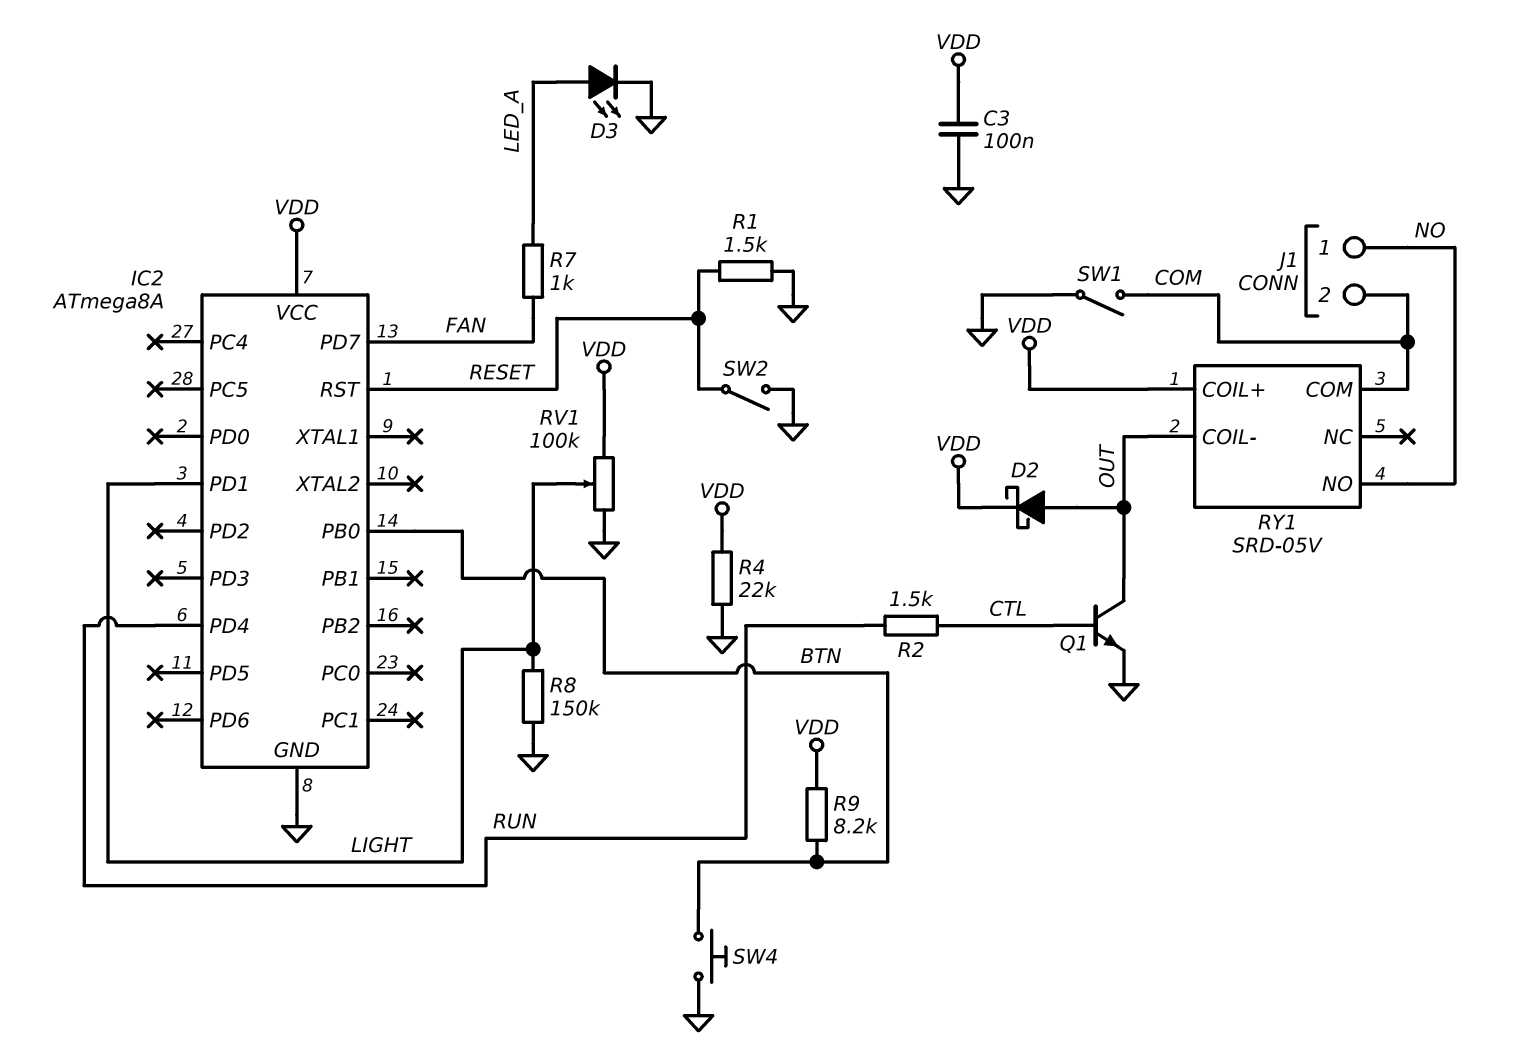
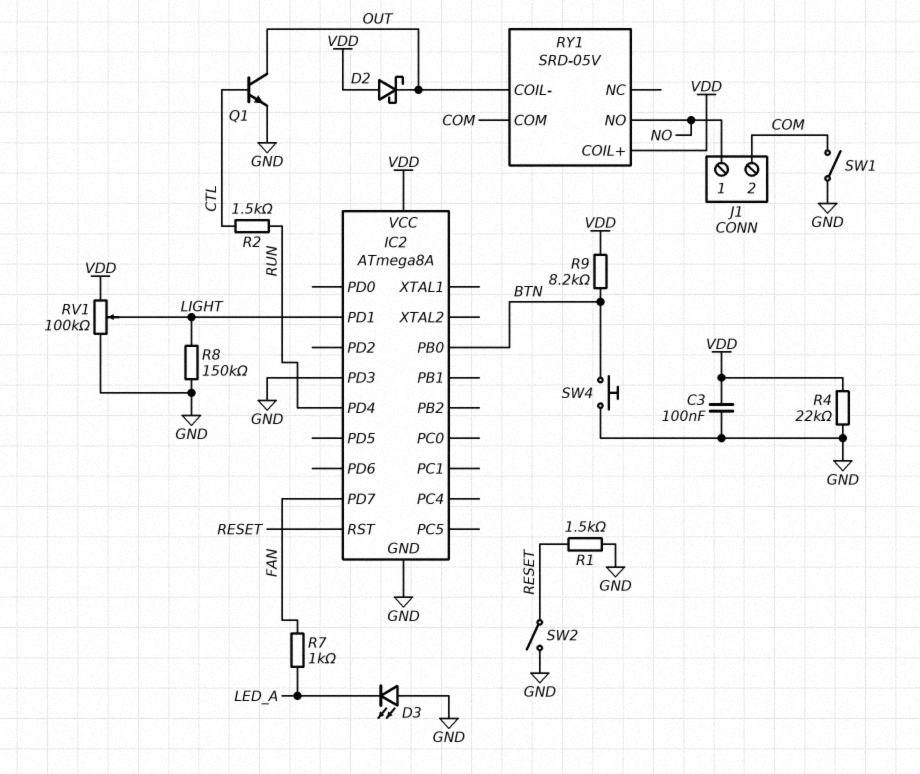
D2: schottky (A OUT, K VDD) -> schottky (A VDD, K OUT)
D3: LED (A LED_A, K GND) -> LED (A GND, K LED_A)
IC2 pin PD3: none -> GND

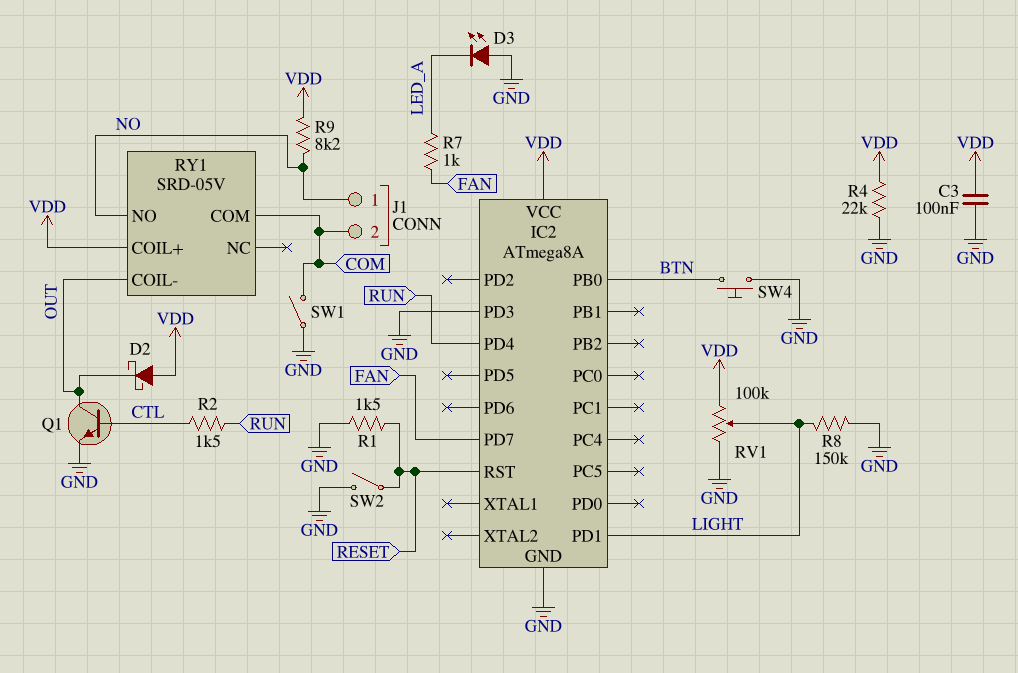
R9: 8.2k (BTN, VDD) -> 8.2k (NO, VDD)

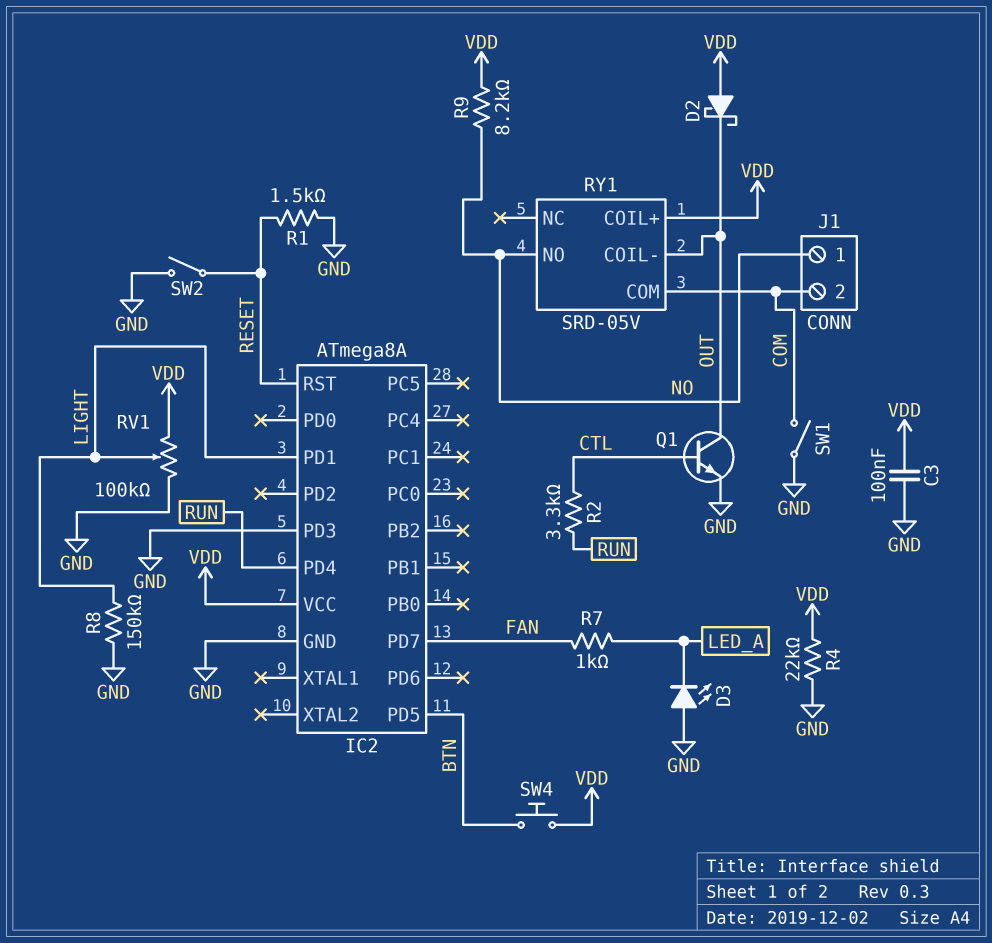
IC2 pin PB0: BTN -> none
IC2 pin PD5: none -> BTN
R2: 1.5k (CTL, RUN) -> 3.3k (CTL, RUN)
SW4: button (BTN, GND) -> button (BTN, VDD)

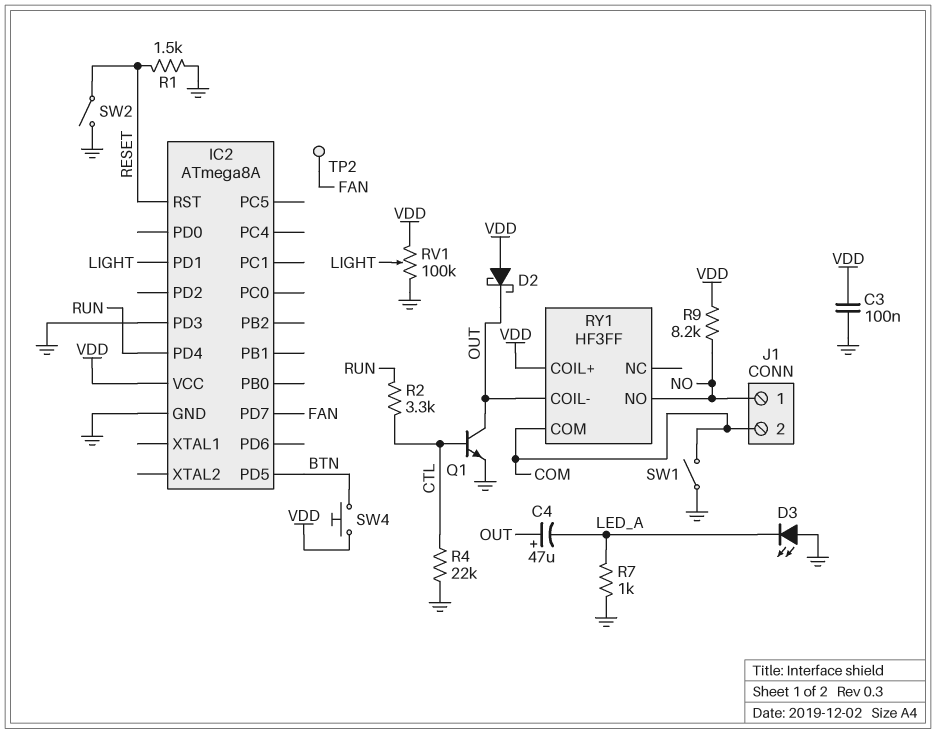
C4: none -> 47uF (plus OUT, minus LED_A)
R4: 22k (GND, VDD) -> 22k (CTL, GND)
R7: 1k (FAN, LED_A) -> 1k (GND, LED_A)
R8: 150k (GND, LIGHT) -> none
RY1: SRD-05V -> HF3FF
TP2: none -> test point (FAN)

